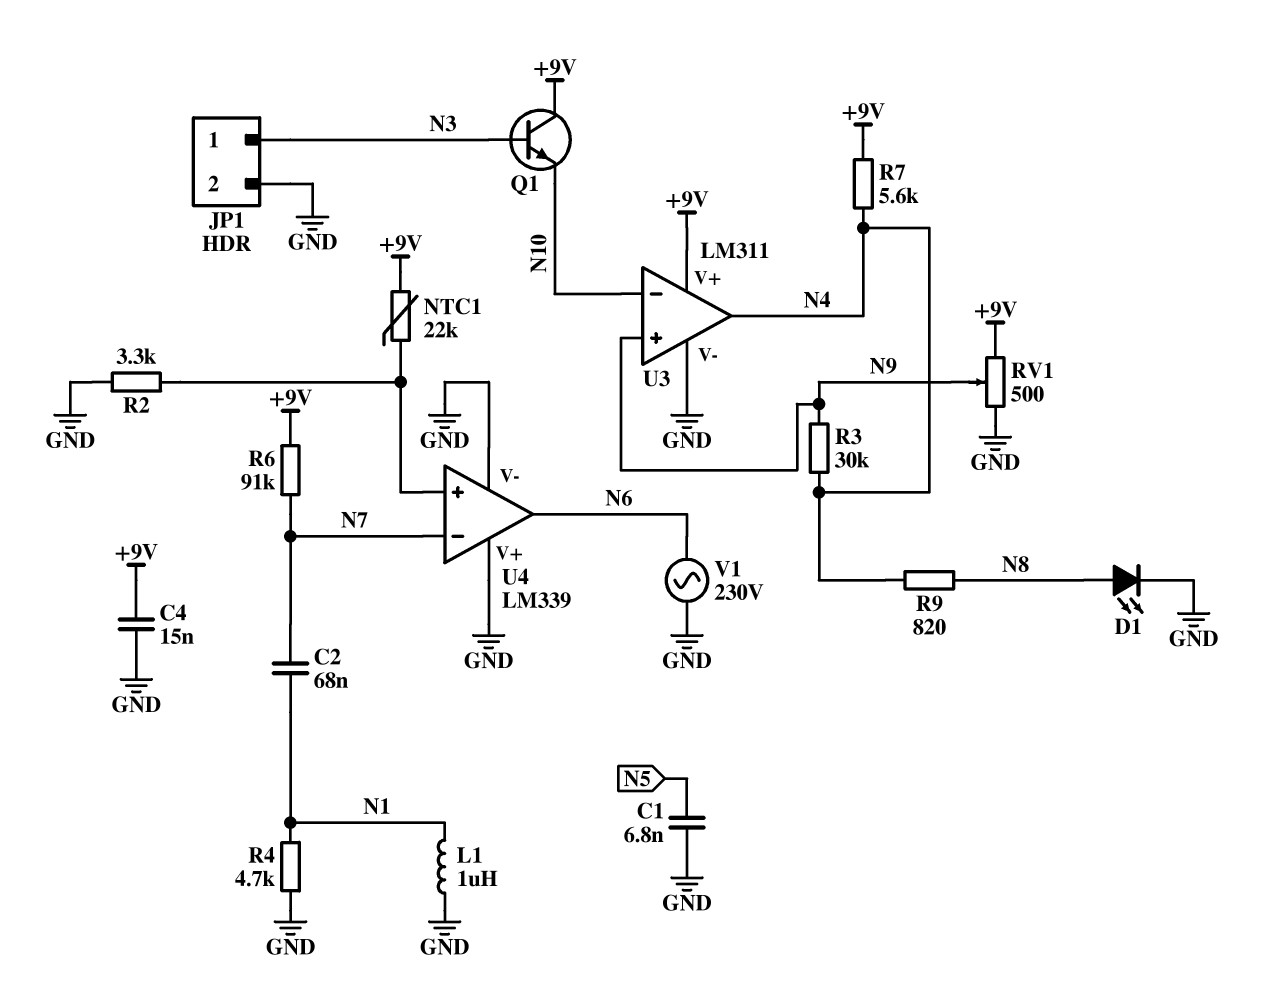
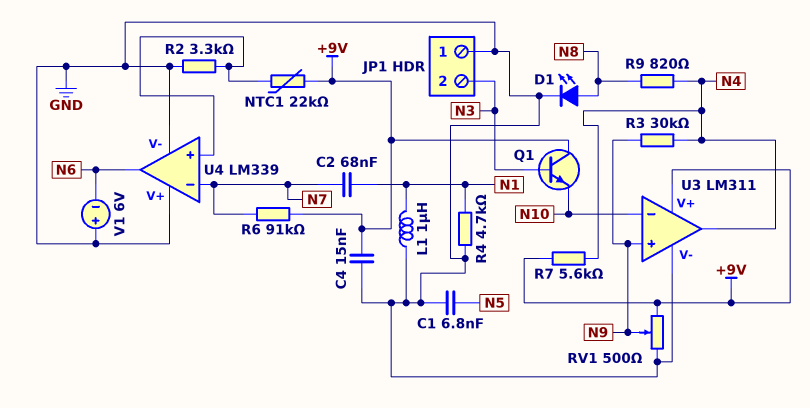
JP1 pin 1: N3 -> GND
JP1 pin 2: GND -> N3
V1: AC 230V (GND, N6) -> 6V (plus GND, minus N6)

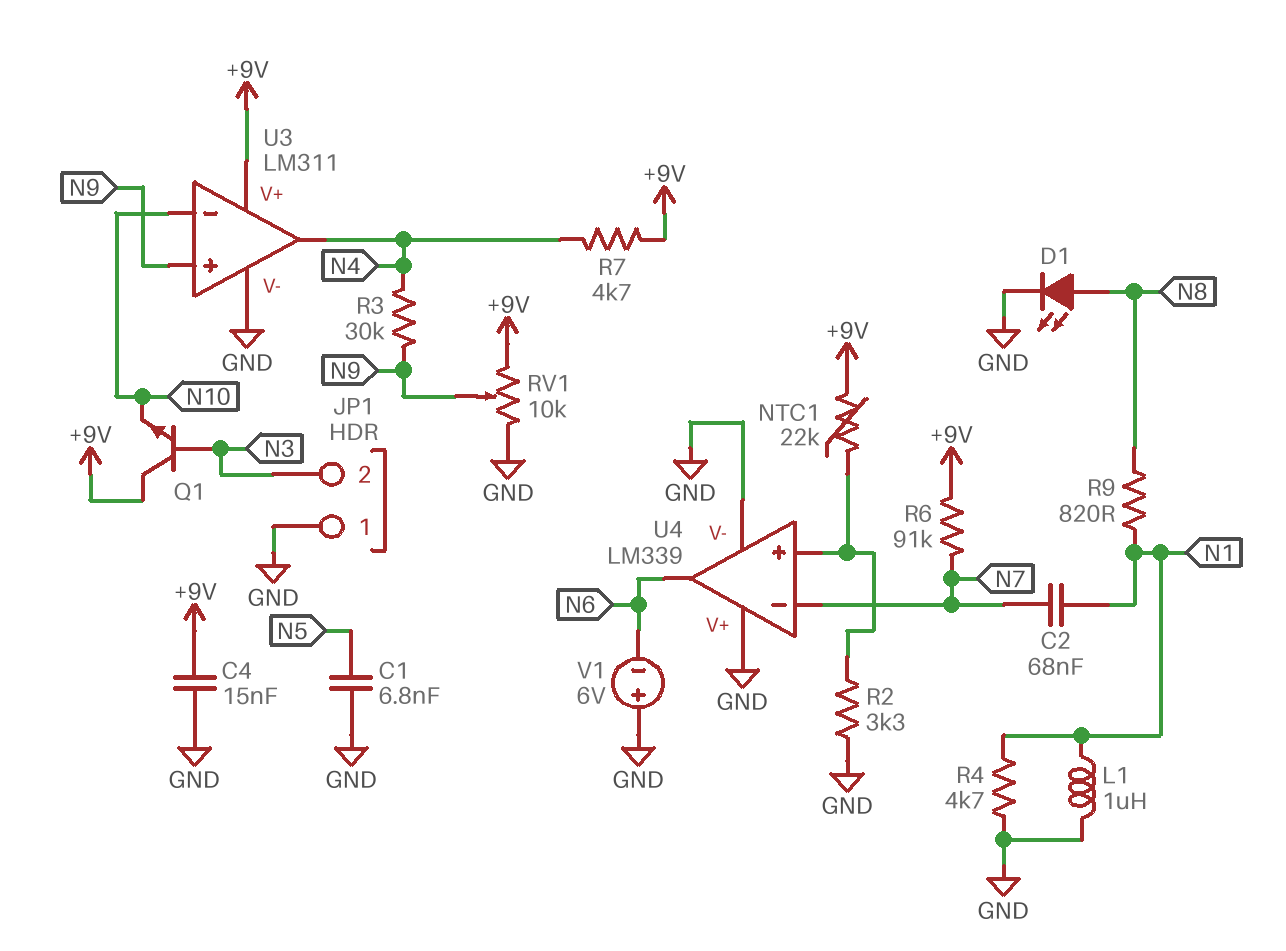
R7: 5.6k (+9V, N4) -> 4.7k (+9V, N4)
R9: 820 (N4, N8) -> 820 (N1, N8)
RV1: 500 (+9V, GND, wiper N9) -> 10k (+9V, GND, wiper N9)

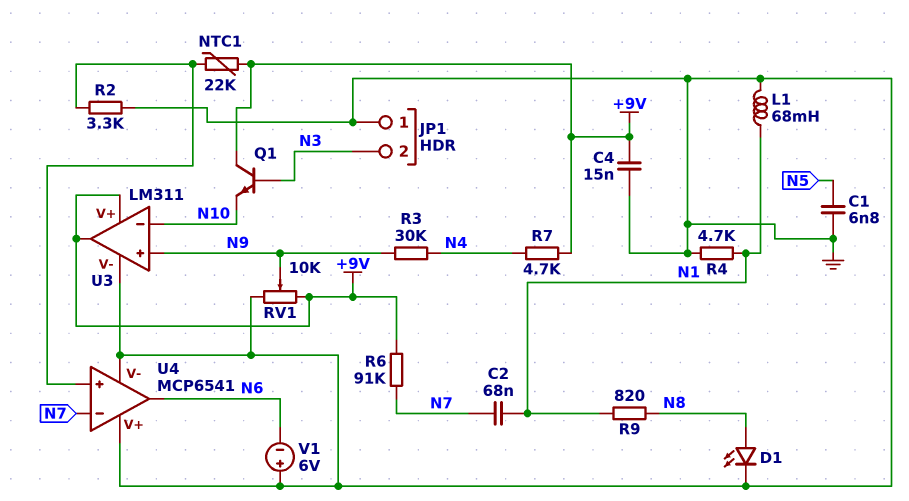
L1: 1uH (GND, N1) -> 68mH (GND, N1)
U3 pin out: N4 -> +9V
U4: LM339 -> MCP6541

